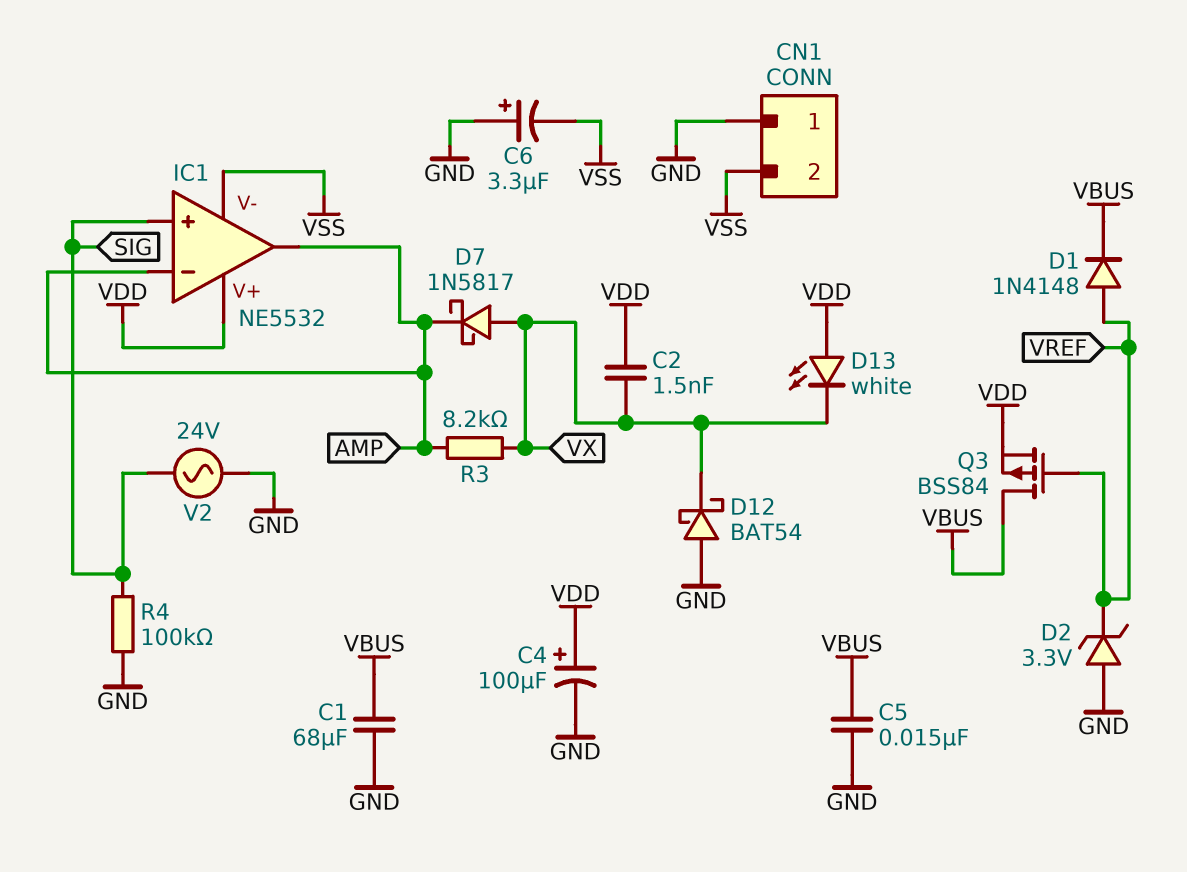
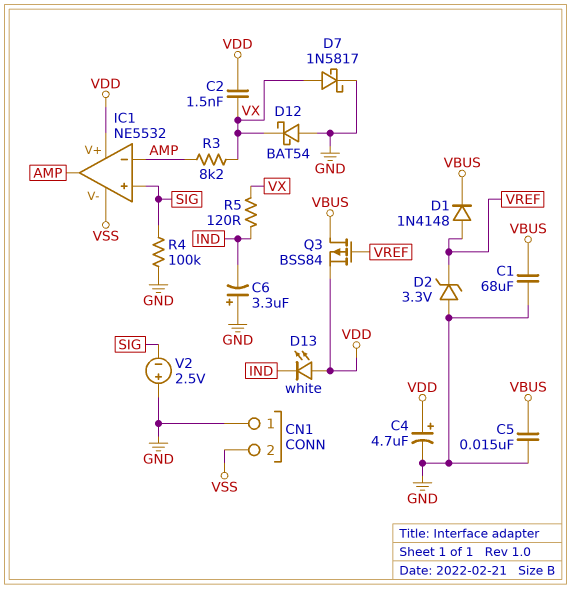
C4: 100uF (plus VDD, minus GND) -> 4.7uF (plus VDD, minus GND)
C6: 3.3uF (plus GND, minus VSS) -> 3.3uF (plus GND, minus IND)
D7: schottky 1N5817 (A VX, K AMP) -> schottky 1N5817 (A VX, K GND)
D13: LED white (A VDD, K VX) -> LED white (A VDD, K IND)
R5: none -> 120 (IND, VX)
V2: AC 24V (GND, SIG) -> 2.5V (plus GND, minus SIG)

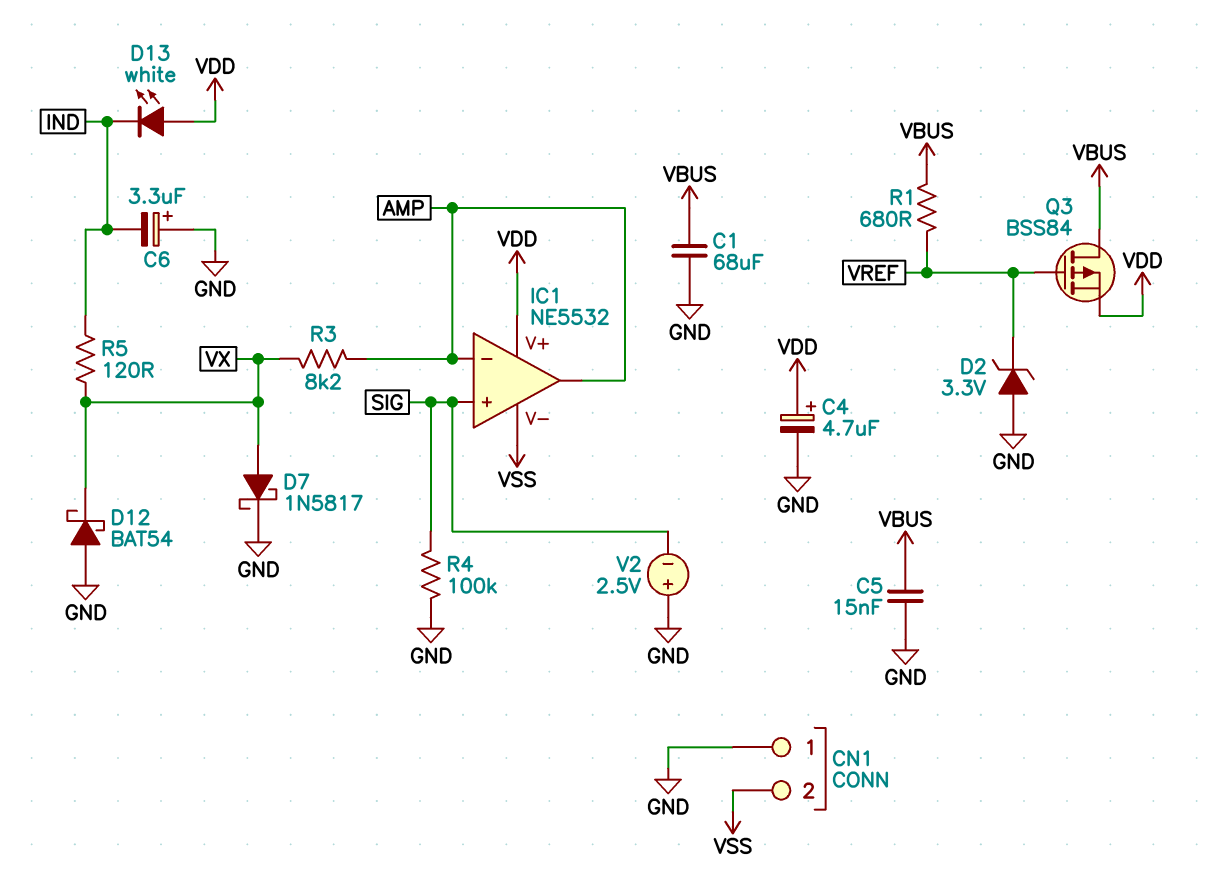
C2: 1.5nF (VDD, VX) -> none
D1: diode 1N4148 (A VREF, K VBUS) -> none
R1: none -> 680 (VBUS, VREF)

